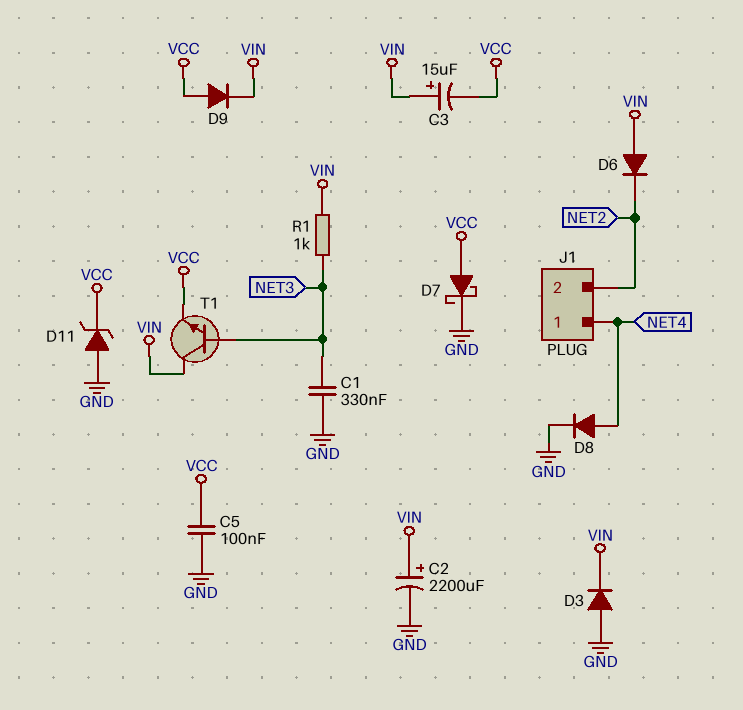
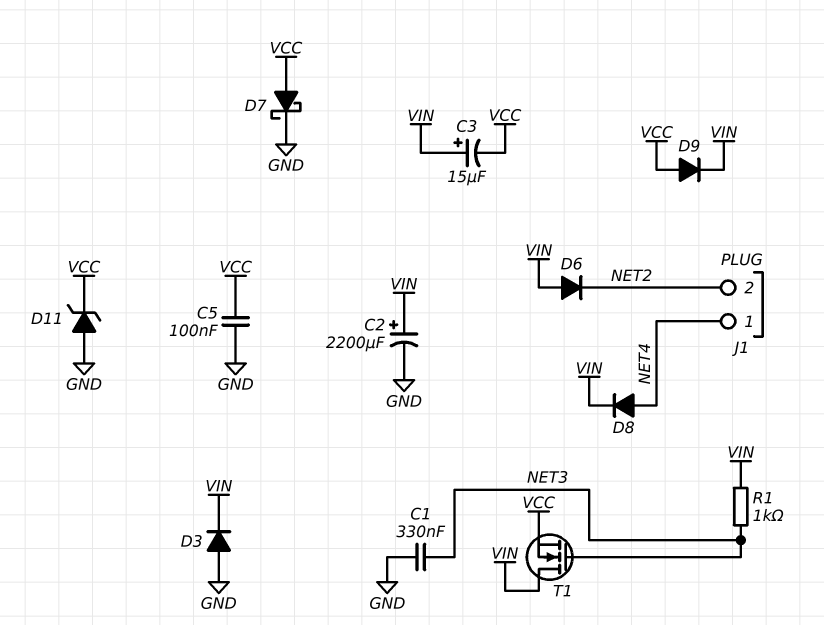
D8: diode (A NET4, K GND) -> diode (A NET4, K VIN)
T1: NPN (B NET3, C VIN, E VCC) -> NMOS (G NET3, D VIN, S VCC)

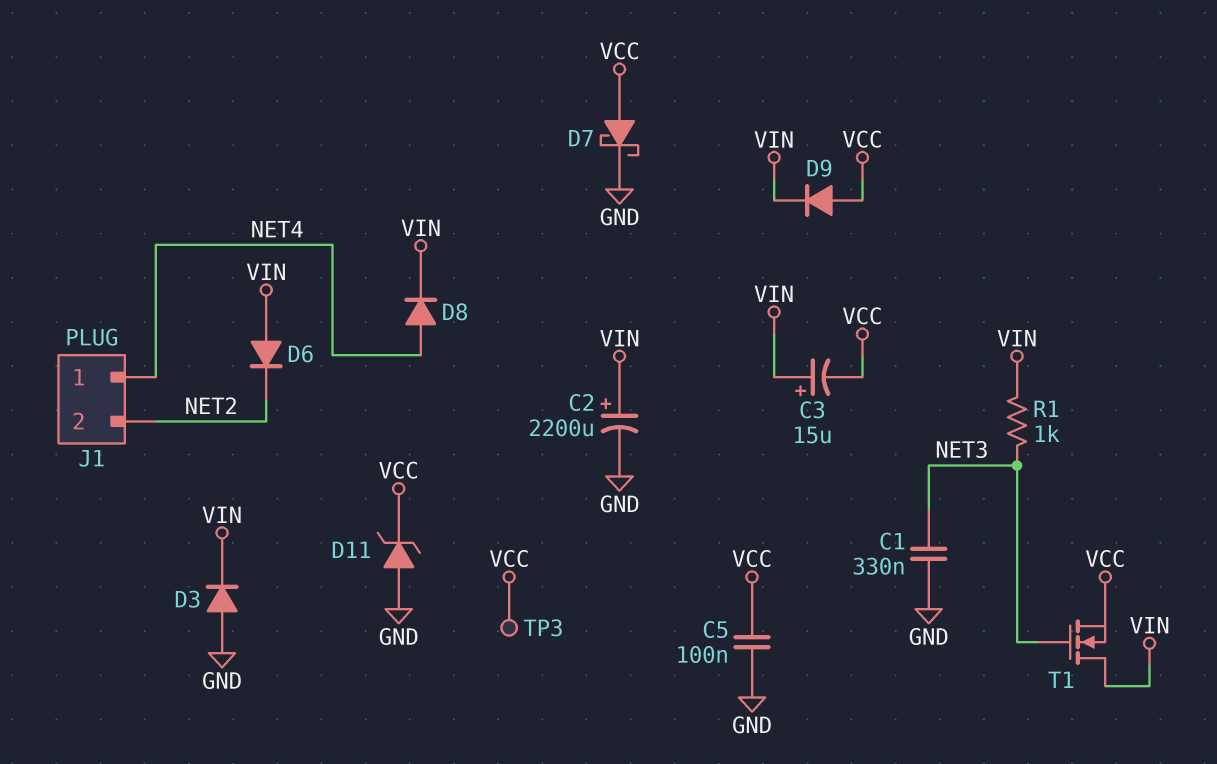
TP3: none -> test point (VCC)

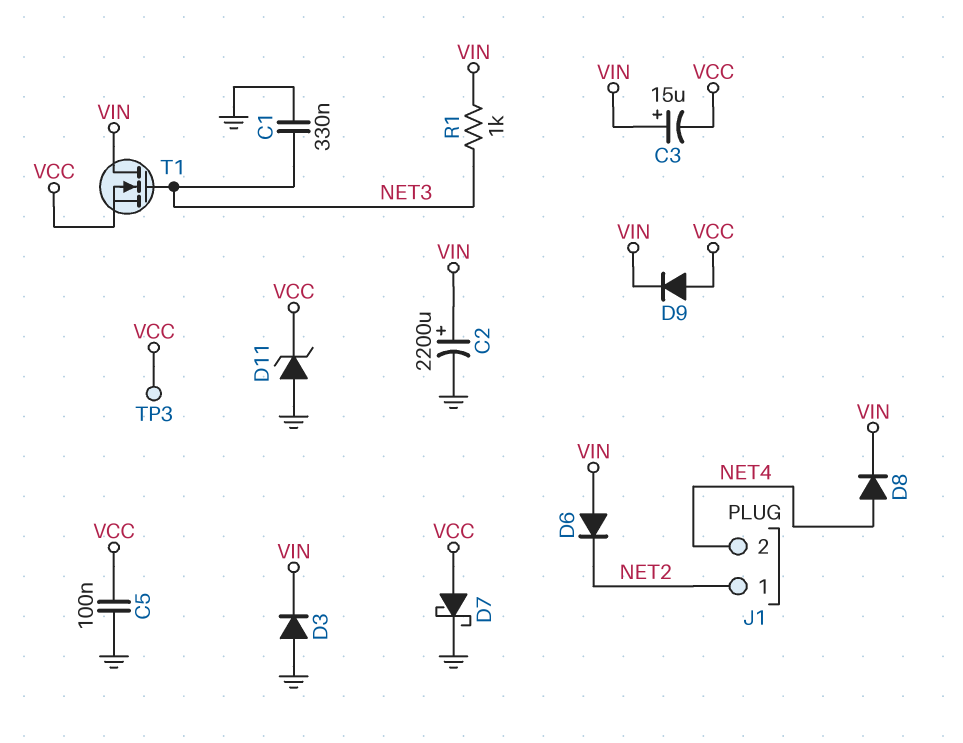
J1 pin 1: NET4 -> NET2
J1 pin 2: NET2 -> NET4

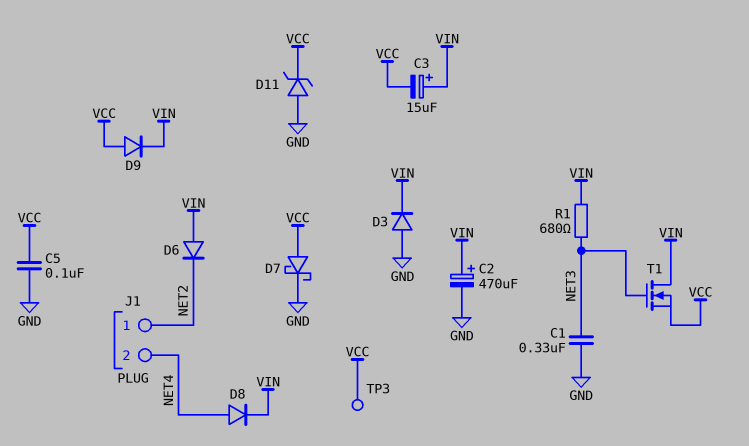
C2: 2200uF (plus VIN, minus GND) -> 470uF (plus VIN, minus GND)
R1: 1k (NET3, VIN) -> 680 (NET3, VIN)

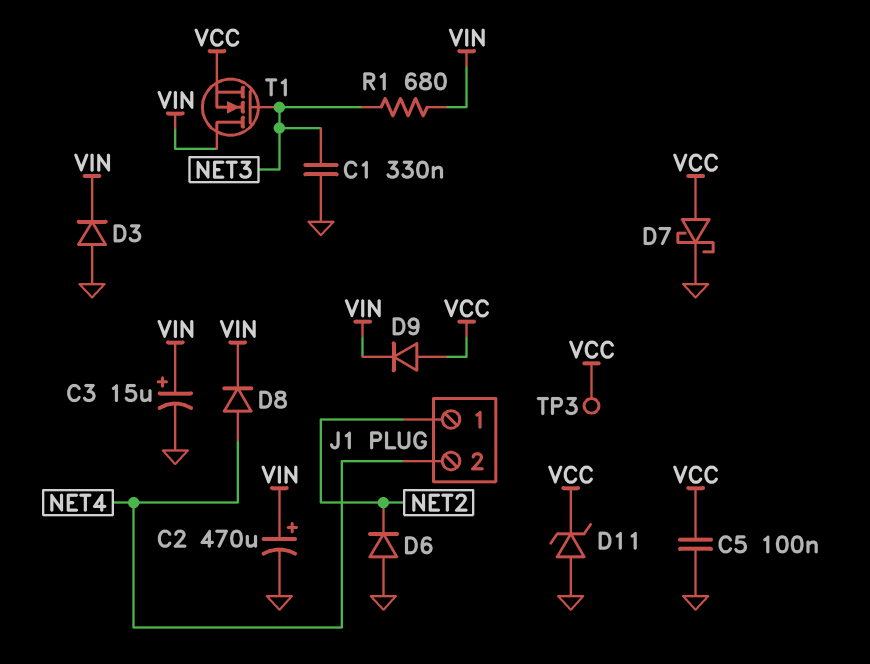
C3: 15uF (plus VIN, minus VCC) -> 15uF (plus VIN, minus GND)
D6: diode (A VIN, K NET2) -> diode (A GND, K NET2)

